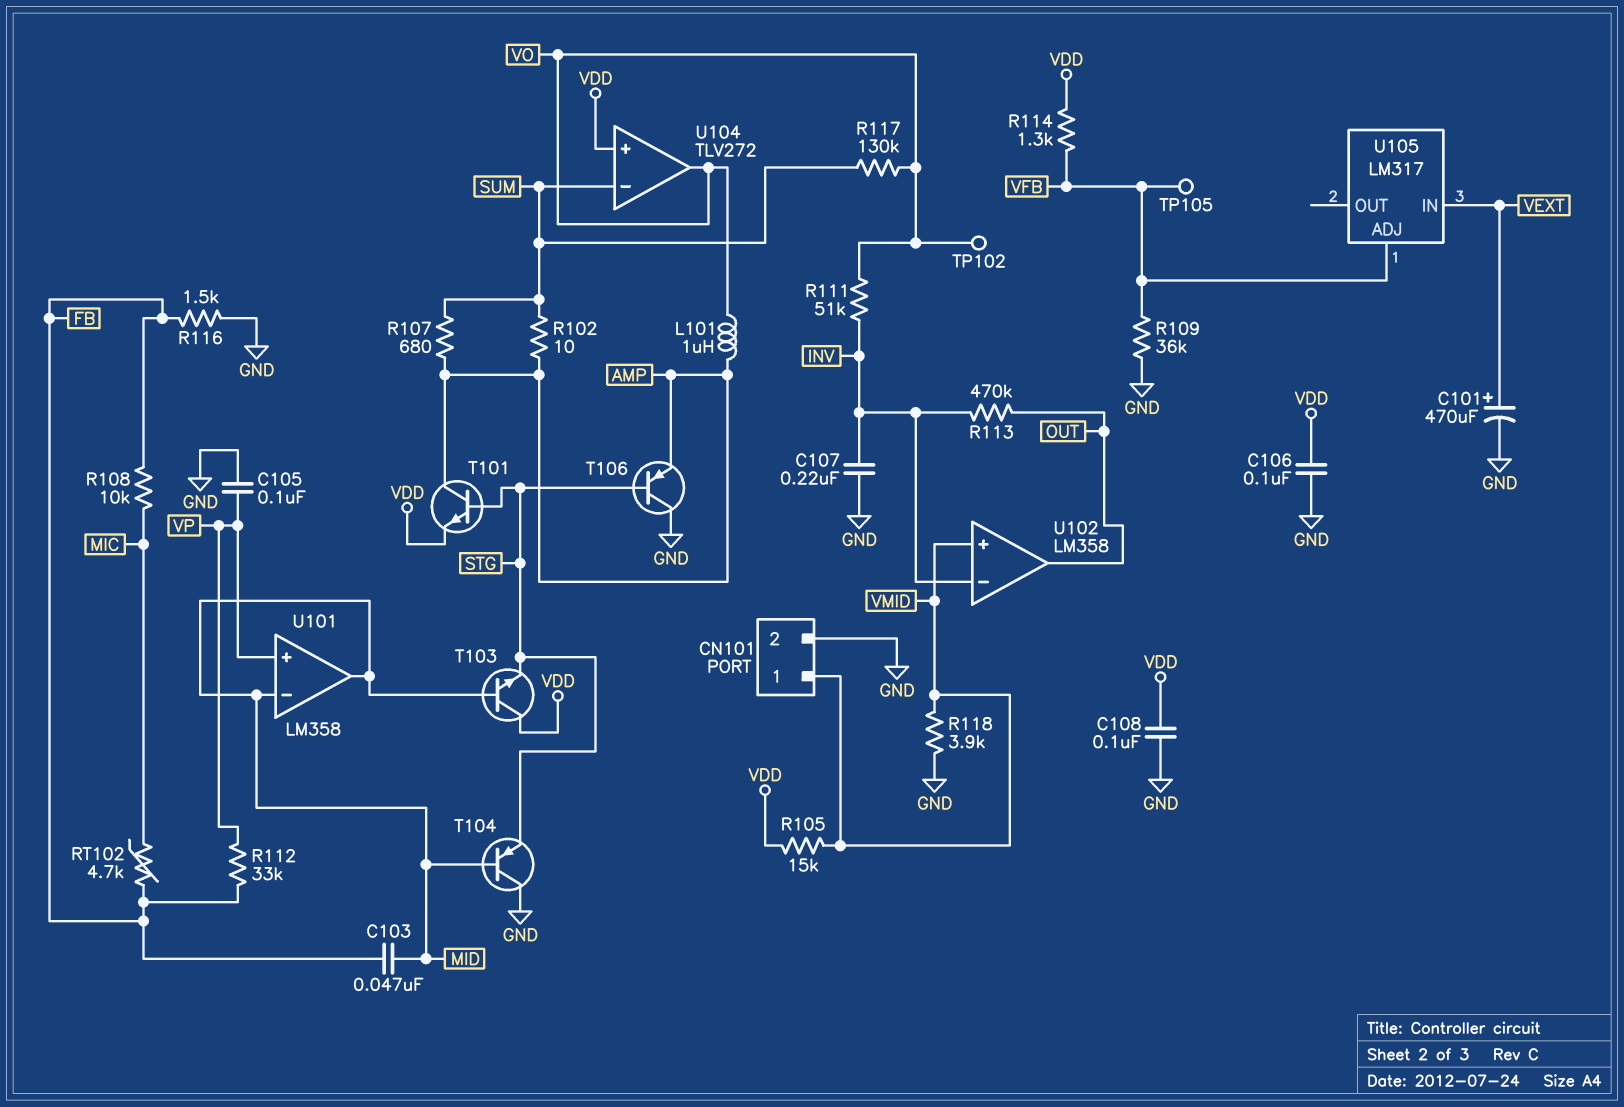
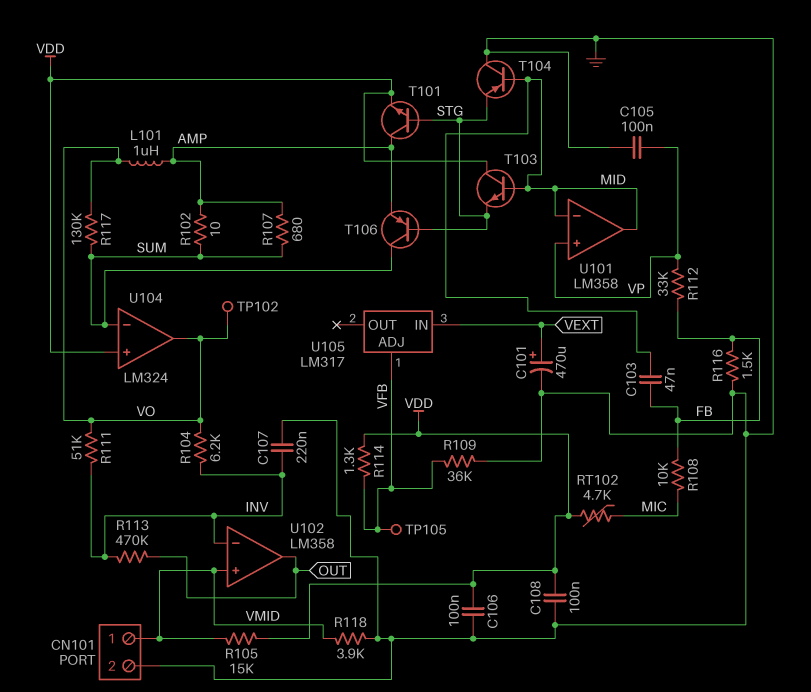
R104: none -> 6.2k (INV, VO)
RT102: 4.7k (FB, MIC) -> 4.7k (MIC, VDD)
T106: PNP (B STG, C GND, E AMP) -> PNP (B STG, C SUM, E AMP)
U104: TLV272 -> LM324

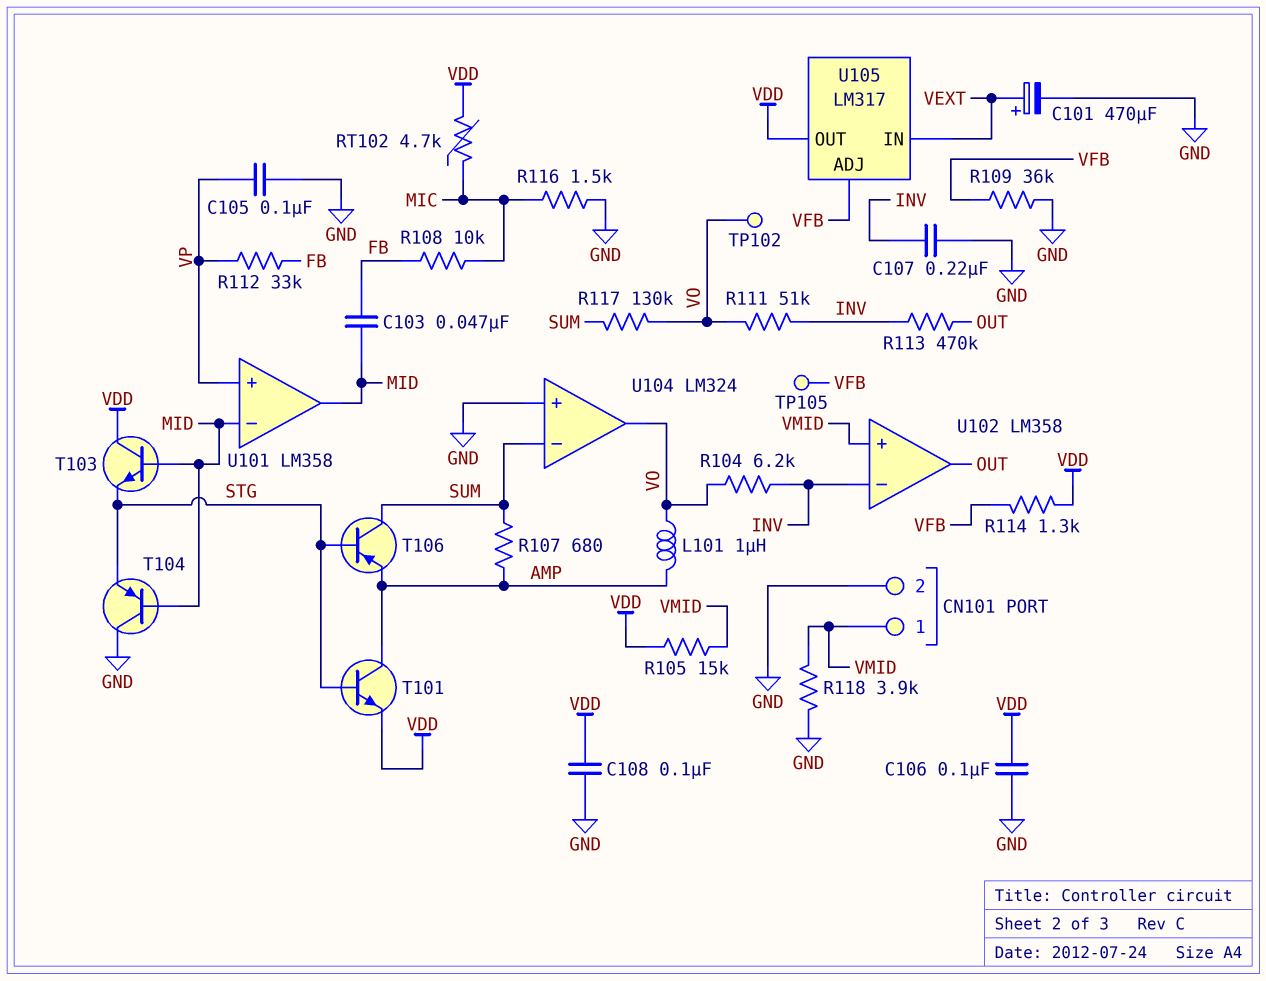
R102: 10 (AMP, SUM) -> none
R116: 1.5k (FB, GND) -> 1.5k (GND, MIC)
U104 pin in+: VDD -> GND
U105 pin OUT: none -> VDD

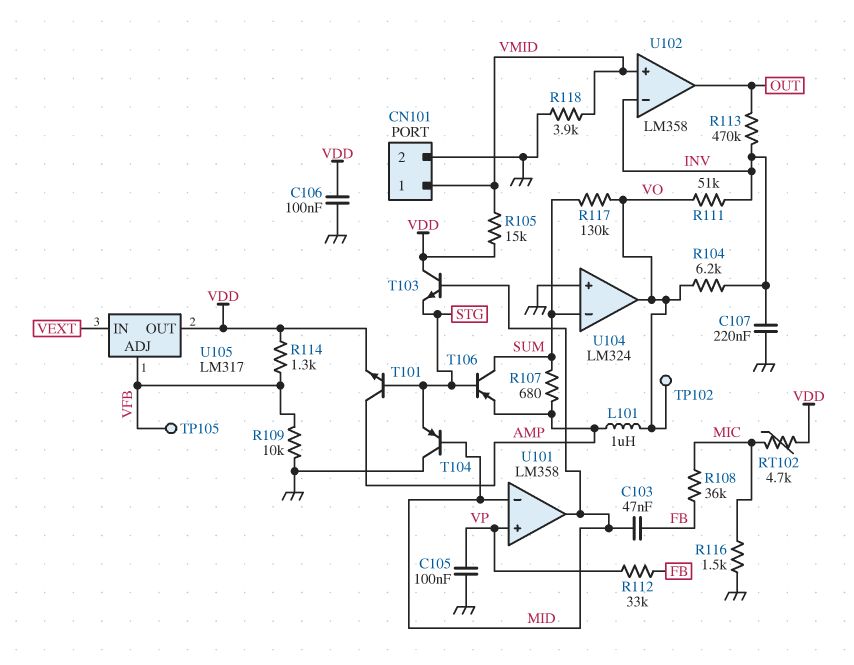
C101: 470uF (plus VEXT, minus GND) -> none
C108: 100nF (GND, VDD) -> none
R108: 10k (FB, MIC) -> 36k (FB, MIC)
R109: 36k (GND, VFB) -> 10k (GND, VFB)

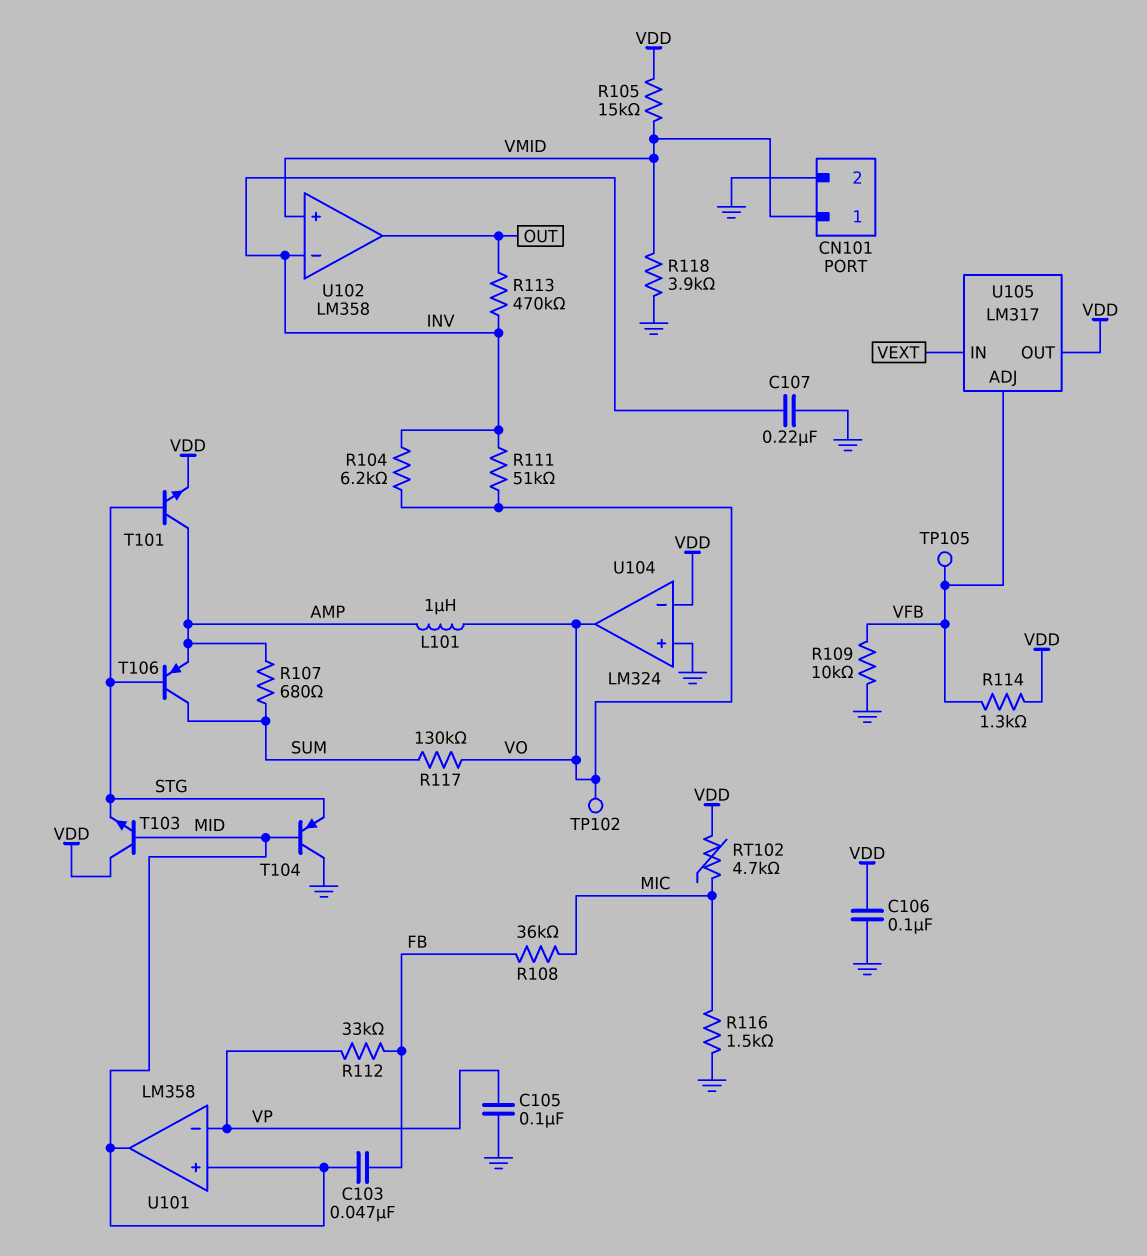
U101 pin in+: VP -> MID
U101 pin in-: MID -> VP
U104 pin in-: SUM -> VDD

